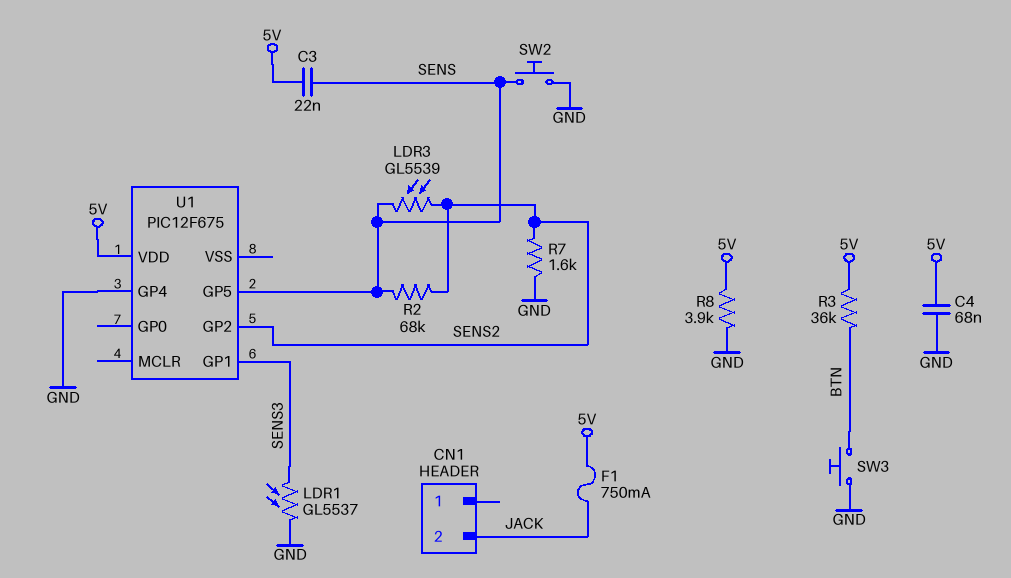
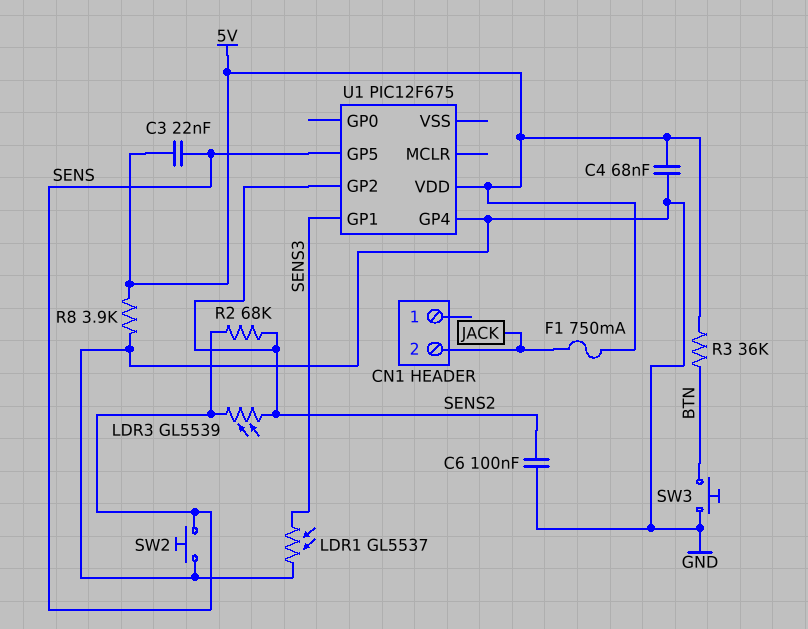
C6: none -> 100nF (GND, SENS2)
R7: 1.6k (GND, SENS2) -> none

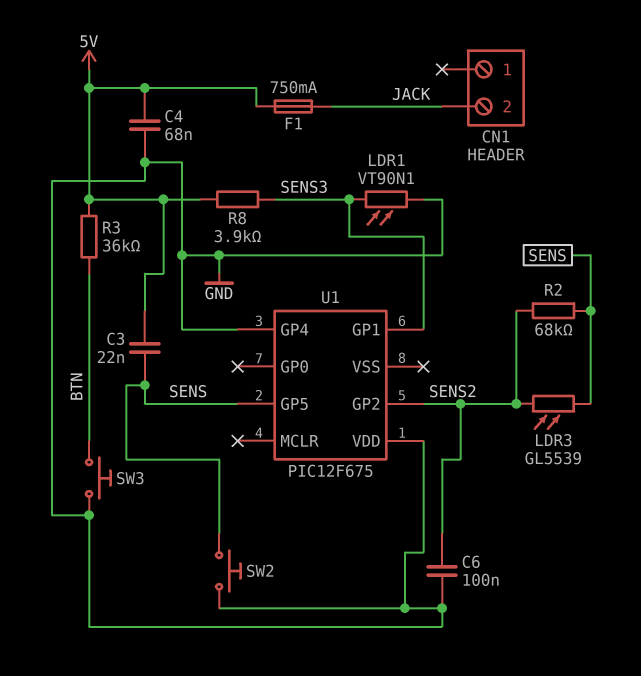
LDR1: GL5537 (GND, SENS3) -> VT90N1 (GND, SENS3)
R8: 3.9k (5V, GND) -> 3.9k (5V, SENS3)
U1 pin VDD: 5V -> GND

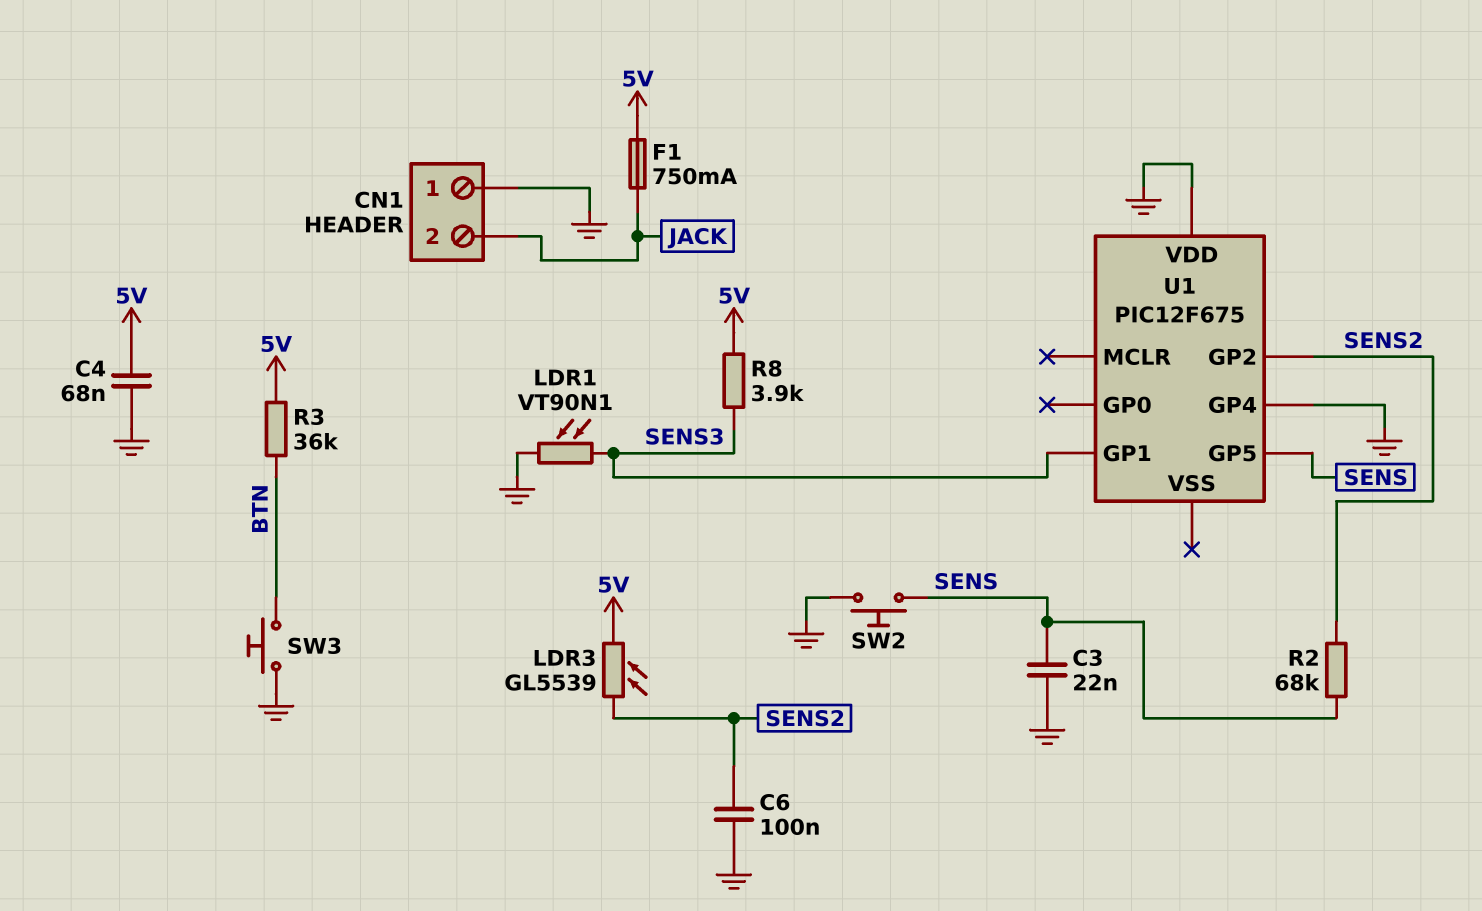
C3: 22nF (5V, SENS) -> 22nF (GND, SENS)
CN1 pin 1: none -> GND
LDR3: GL5539 (SENS, SENS2) -> GL5539 (5V, SENS2)

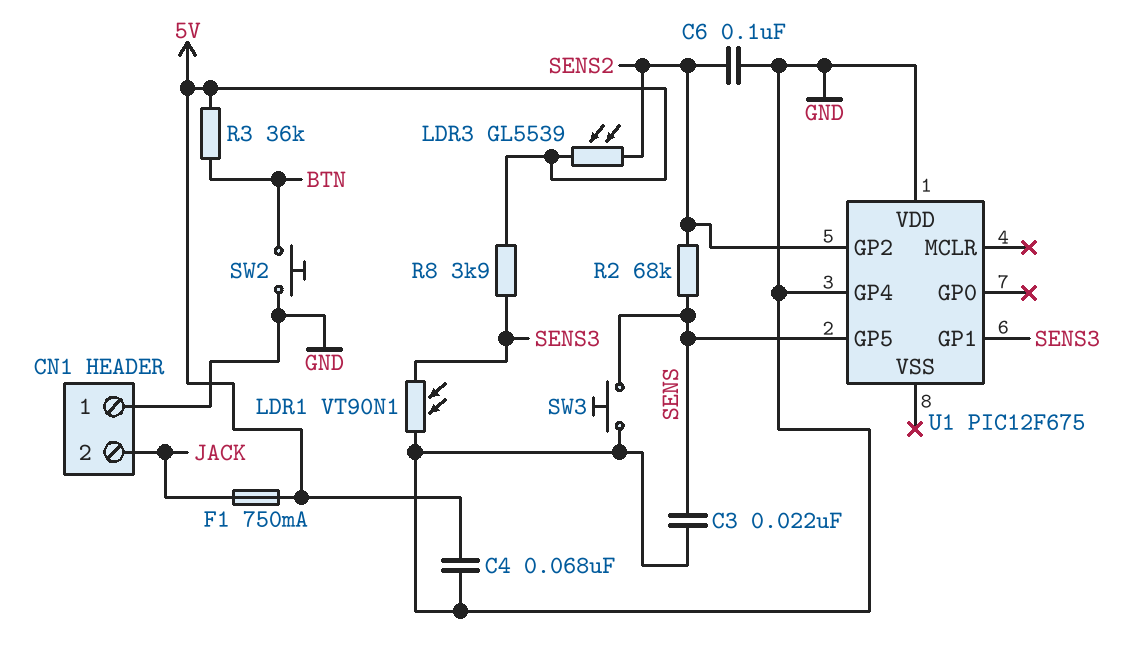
SW2: button (GND, SENS) -> button (BTN, GND)
SW3: button (BTN, GND) -> button (GND, SENS)

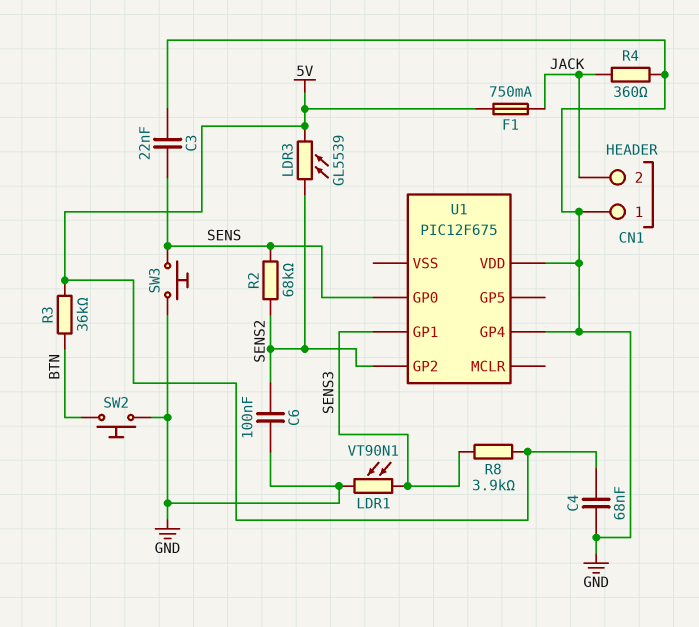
R4: none -> 360 (GND, JACK)
U1 pin GP0: none -> SENS
U1 pin GP5: SENS -> none

